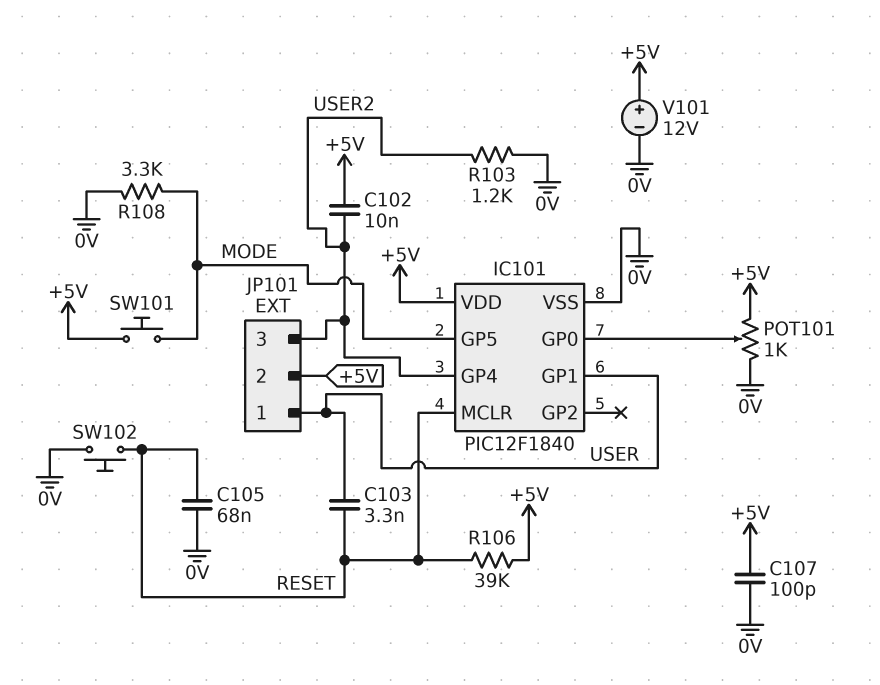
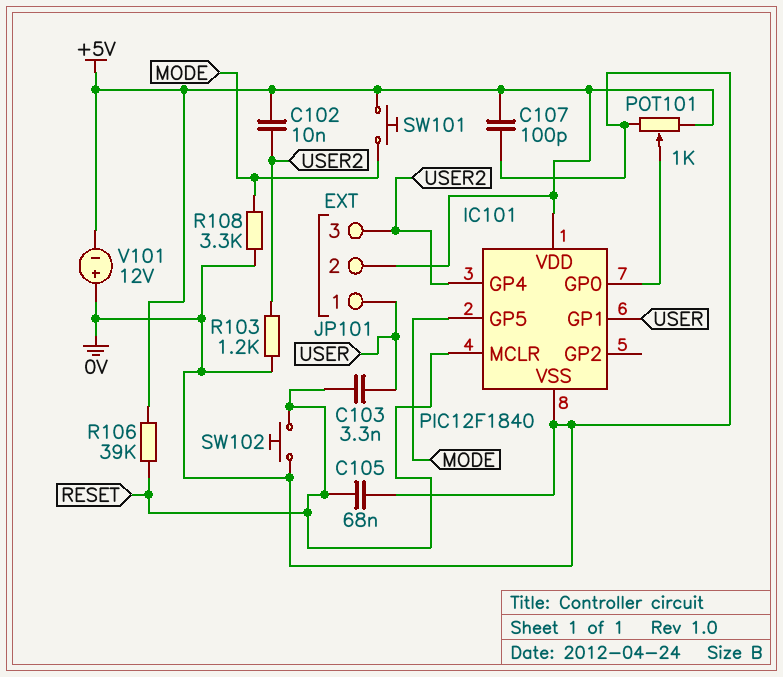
V101: 12V (plus +5V, minus 0V) -> 12V (plus 0V, minus +5V)

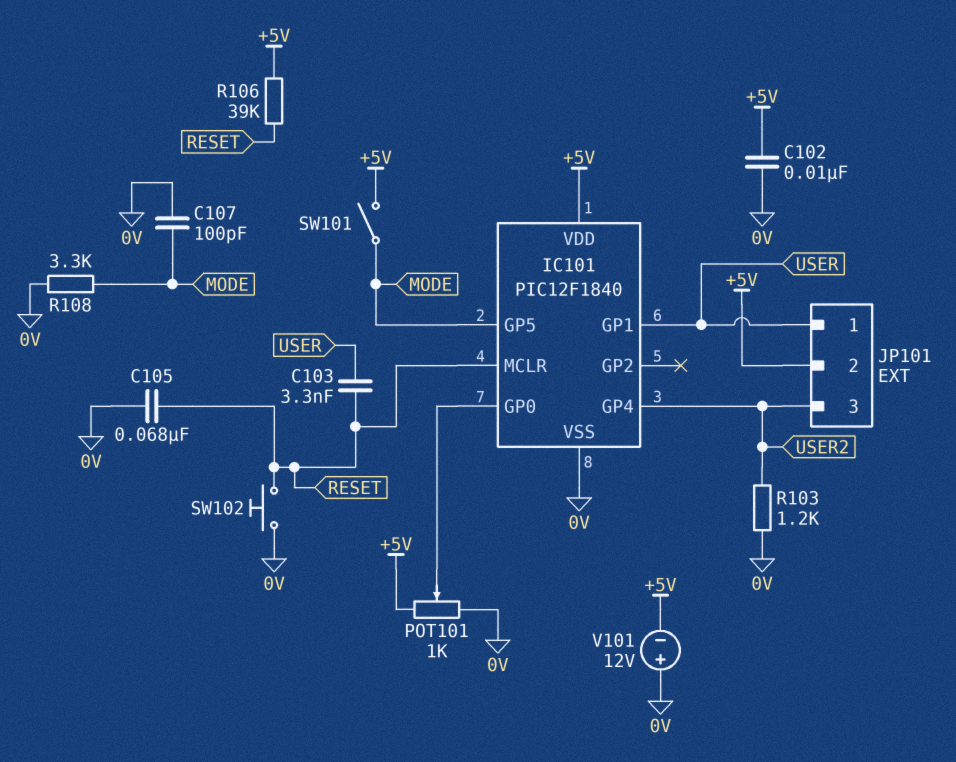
C102: 10nF (+5V, USER2) -> 10nF (+5V, 0V)
C107: 100pF (+5V, 0V) -> 100pF (0V, MODE)
SW101: button (+5V, MODE) -> switch (+5V, MODE)

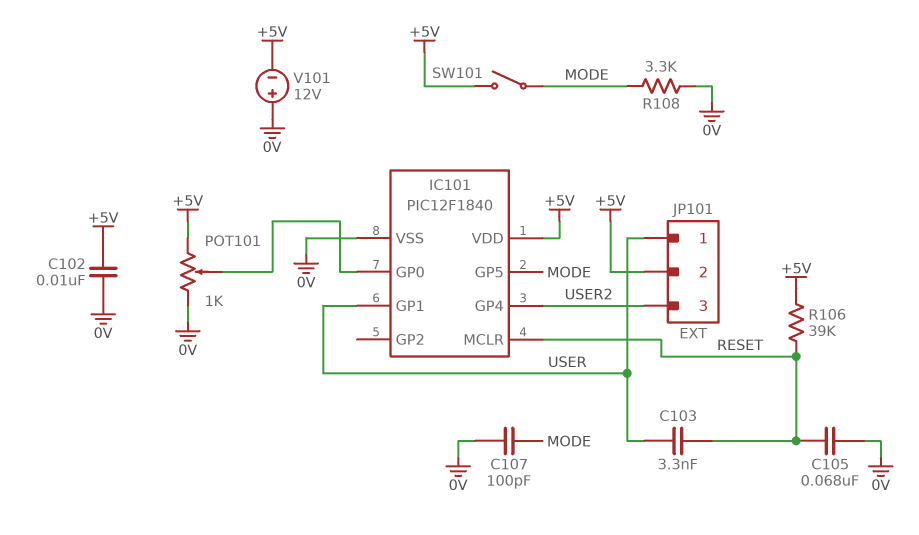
R103: 1.2k (0V, USER2) -> none
SW102: button (0V, RESET) -> none

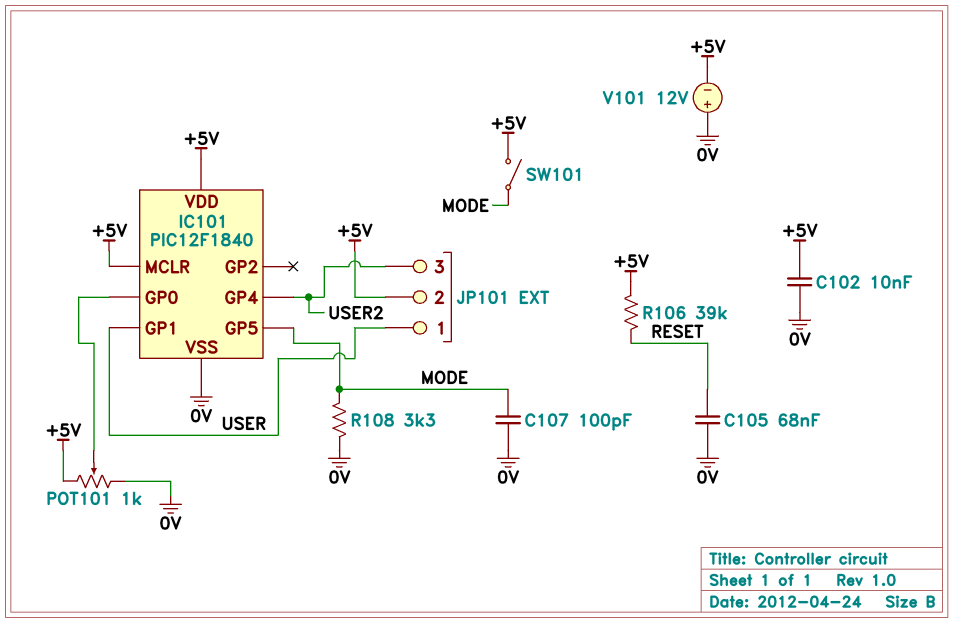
C103: 3.3nF (RESET, USER) -> none
IC101 pin MCLR: RESET -> +5V

